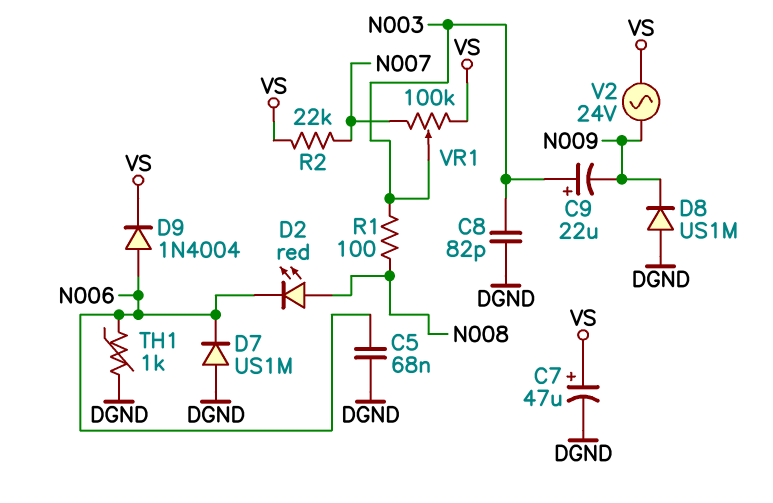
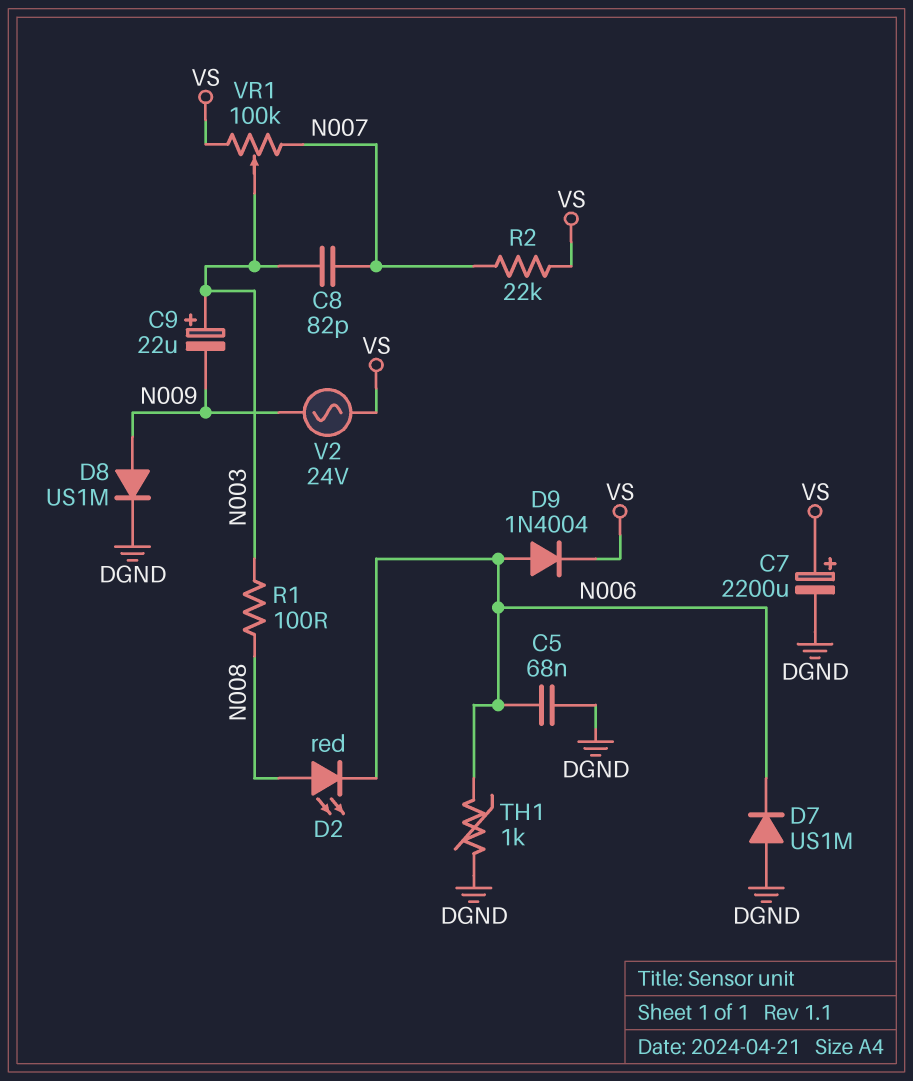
C7: 47uF (plus VS, minus DGND) -> 2200uF (plus VS, minus DGND)
C8: 82pF (DGND, N003) -> 82pF (N003, N007)
D8: diode US1M (A DGND, K N009) -> diode US1M (A N009, K DGND)

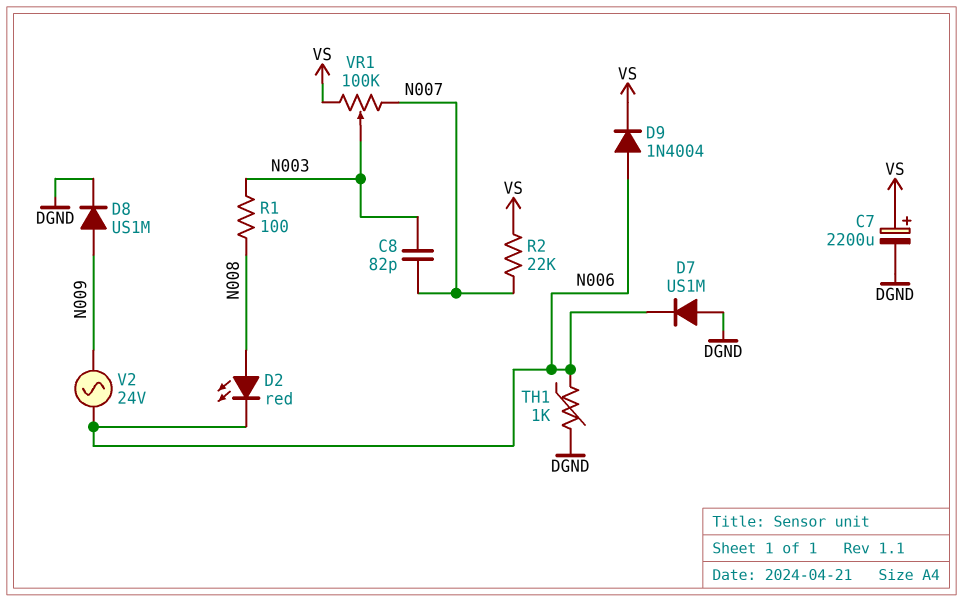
C5: 68nF (DGND, N006) -> none
C9: 22uF (plus N003, minus N009) -> none
V2: AC 24V (N009, VS) -> AC 24V (N006, N009)

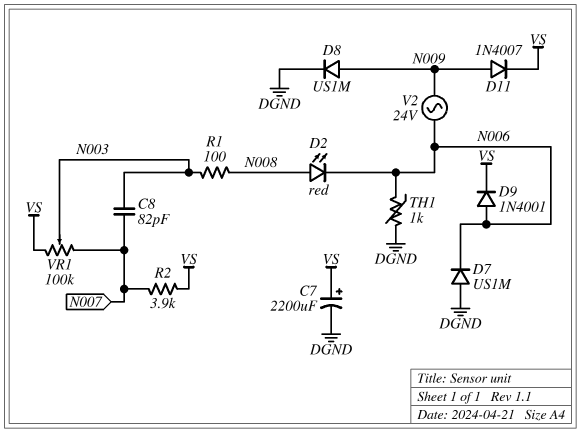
D9: diode 1N4004 (A N006, K VS) -> diode 1N4001 (A N006, K VS)
D11: none -> diode 1N4007 (A N009, K VS)
R2: 22k (N007, VS) -> 3.9k (N007, VS)

